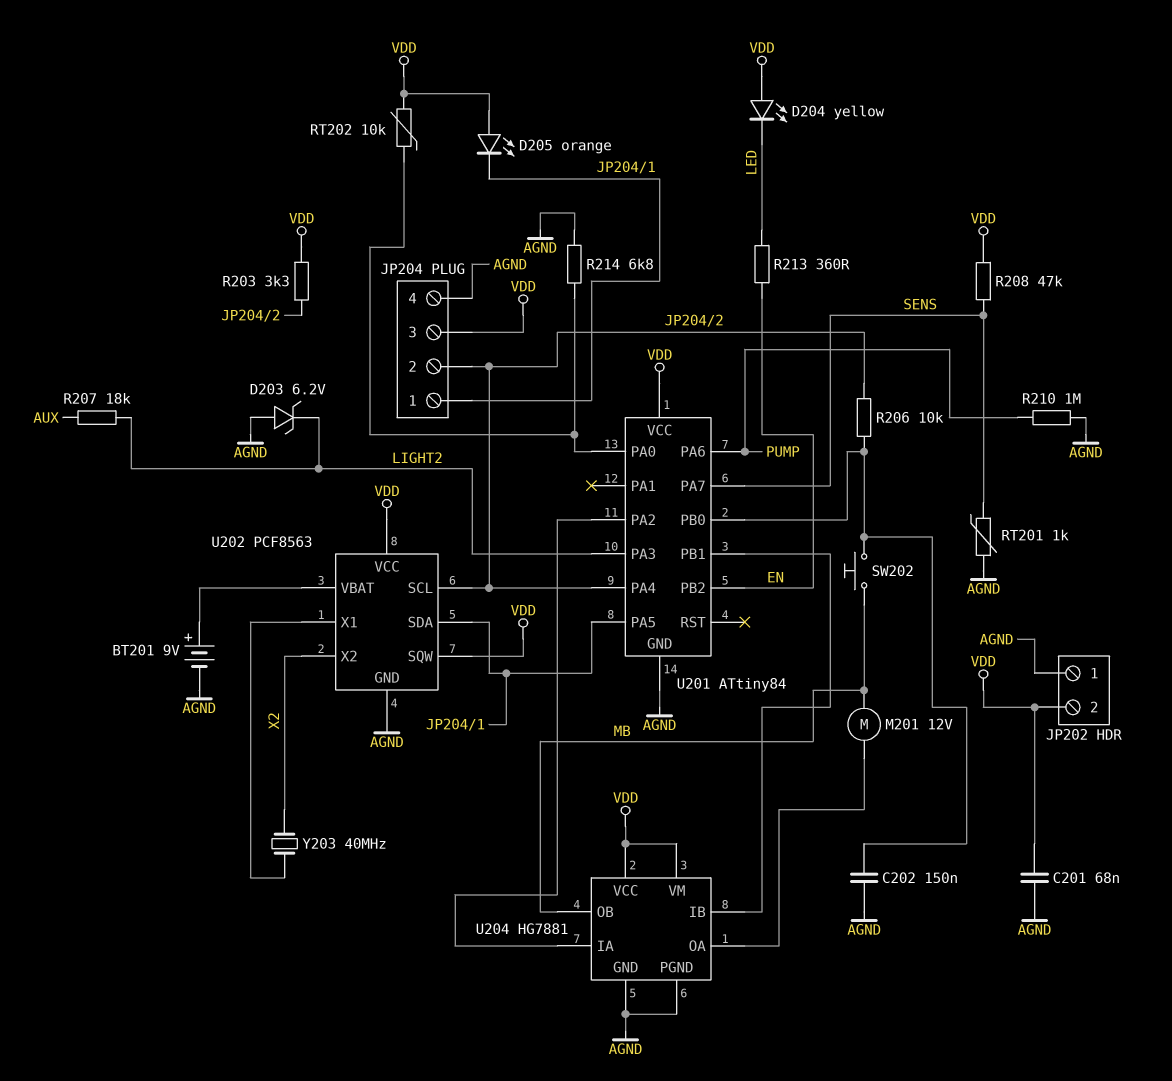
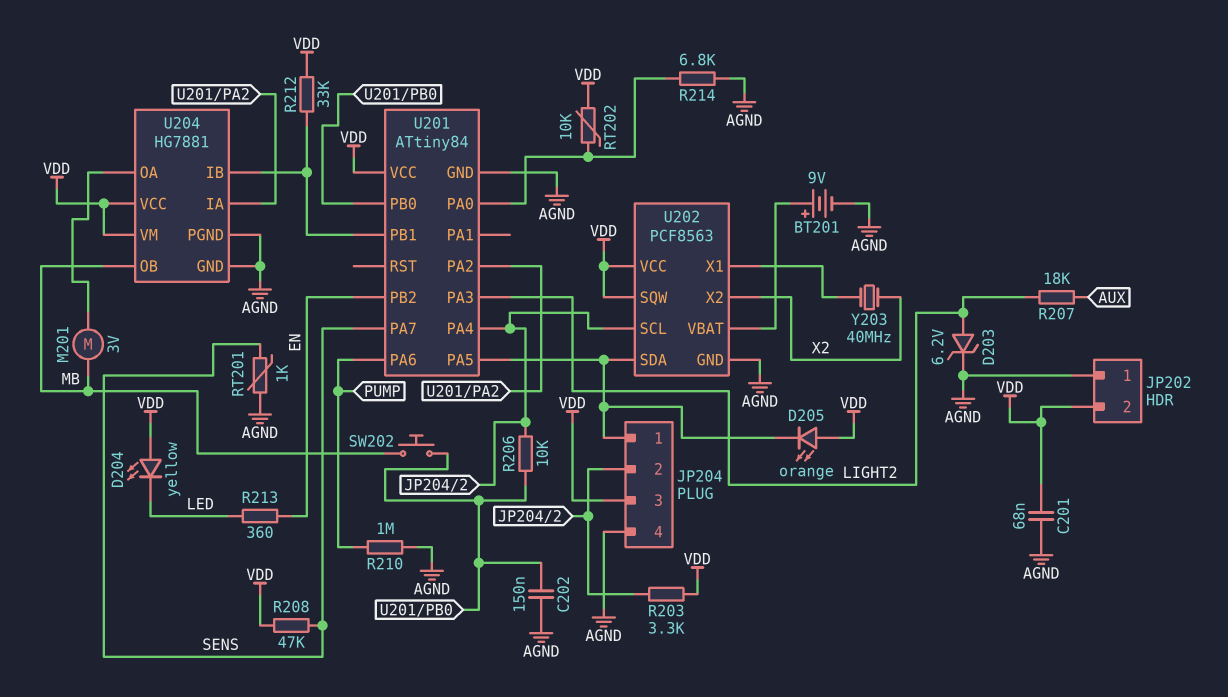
D203: zener 6.2V (A AGND, K LIGHT2) -> zener 6.2V (A LIGHT2, K AGND)
M201: motor 12V (MB, U204/OA) -> motor 3V (MB, U204/OA)
R212: none -> 33k (U201/PB1, VDD)

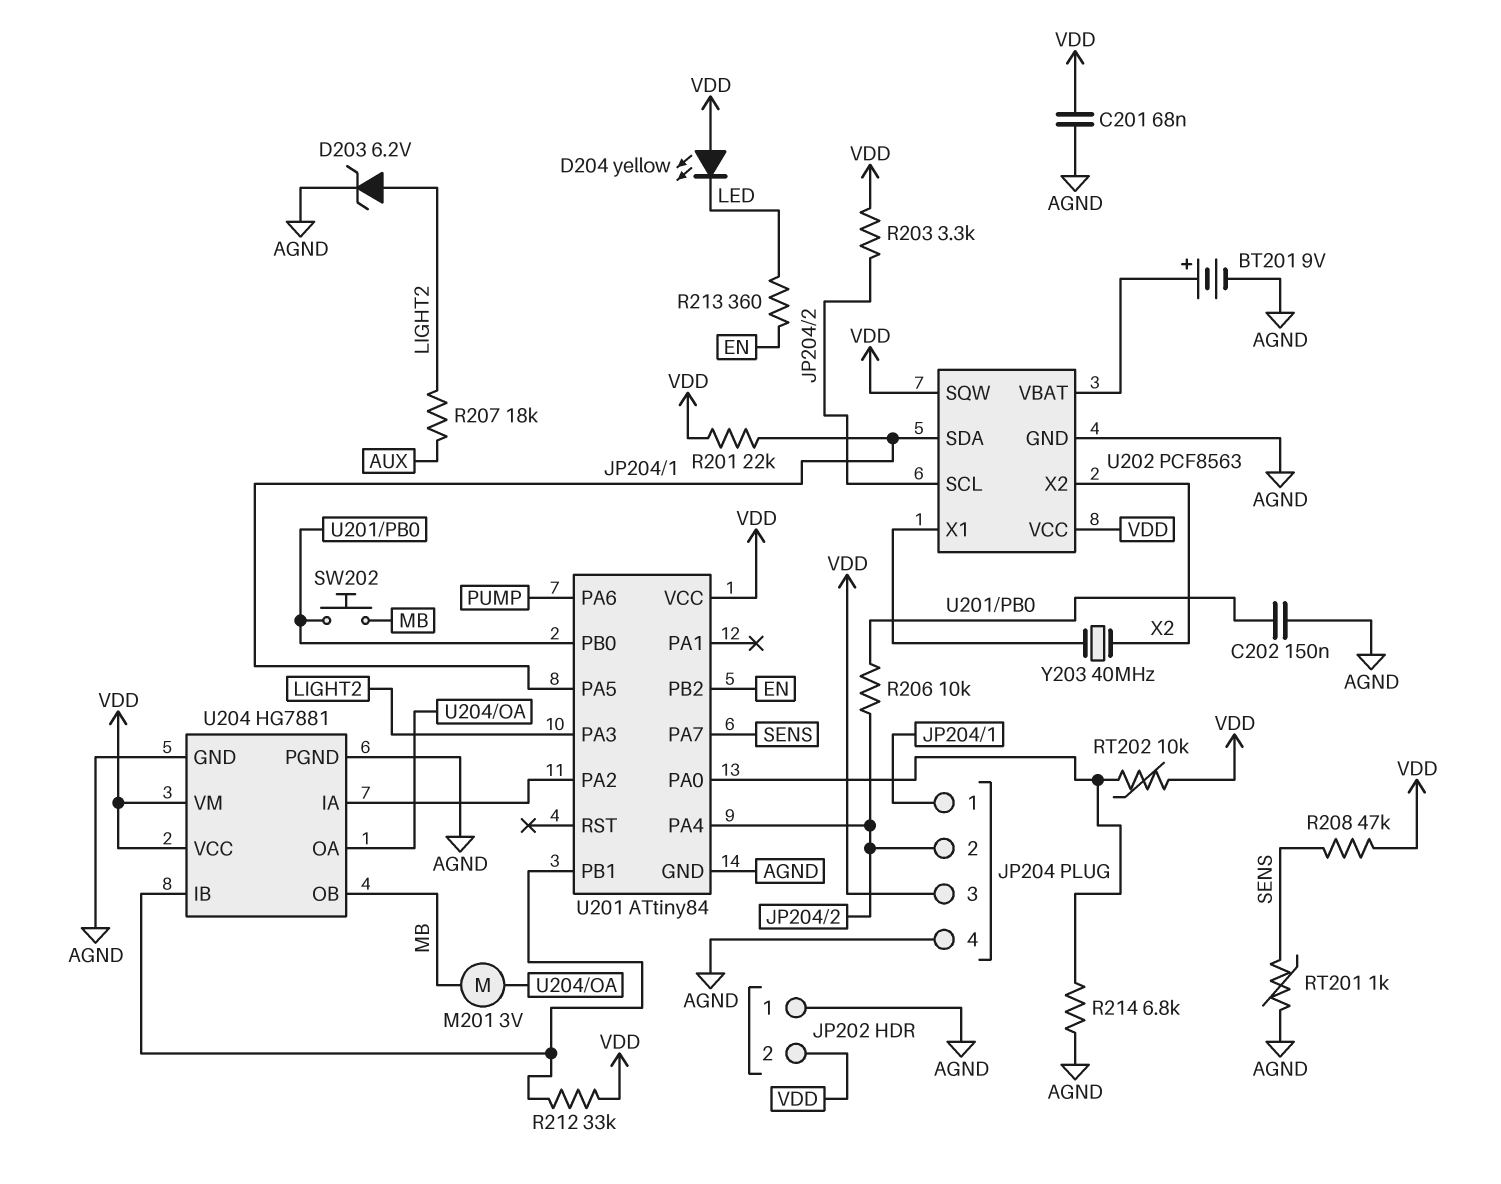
D205: LED orange (A VDD, K JP204/1) -> none
R201: none -> 22k (JP204/1, VDD)
R210: 1M (AGND, PUMP) -> none

